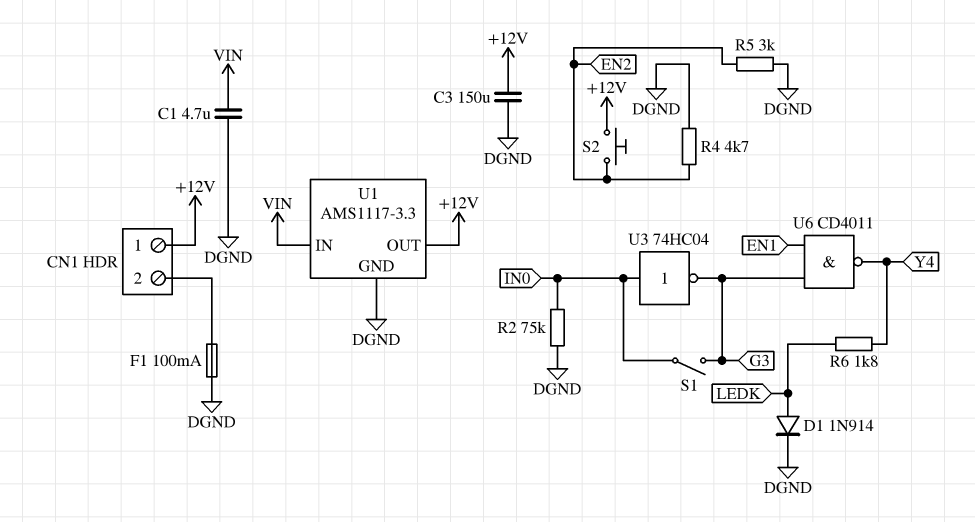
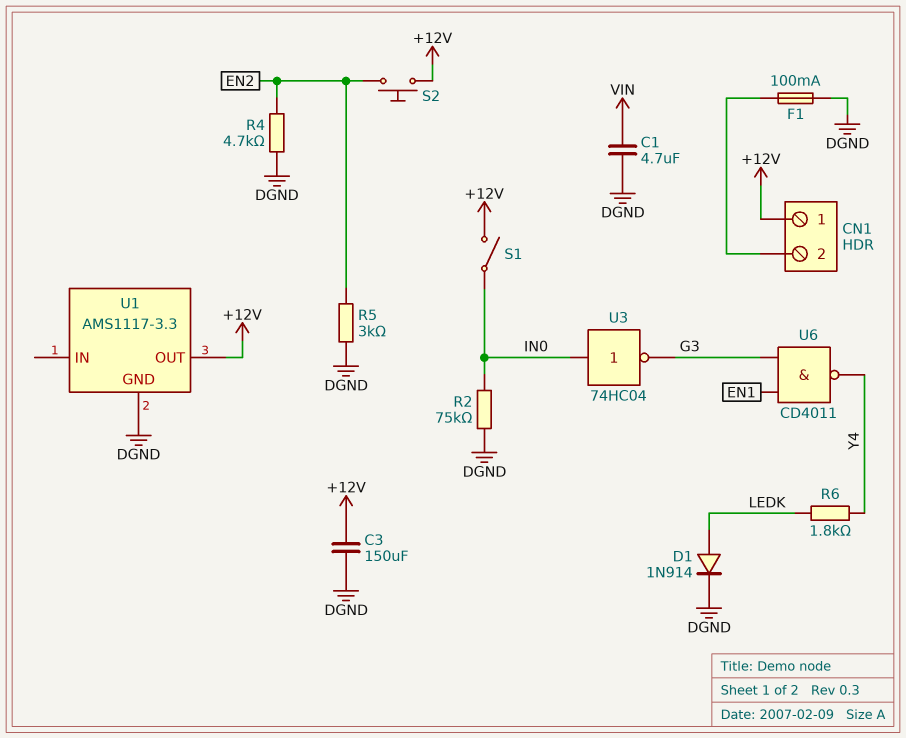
S1: switch (G3, IN0) -> switch (+12V, IN0)
U1 pin IN: VIN -> none

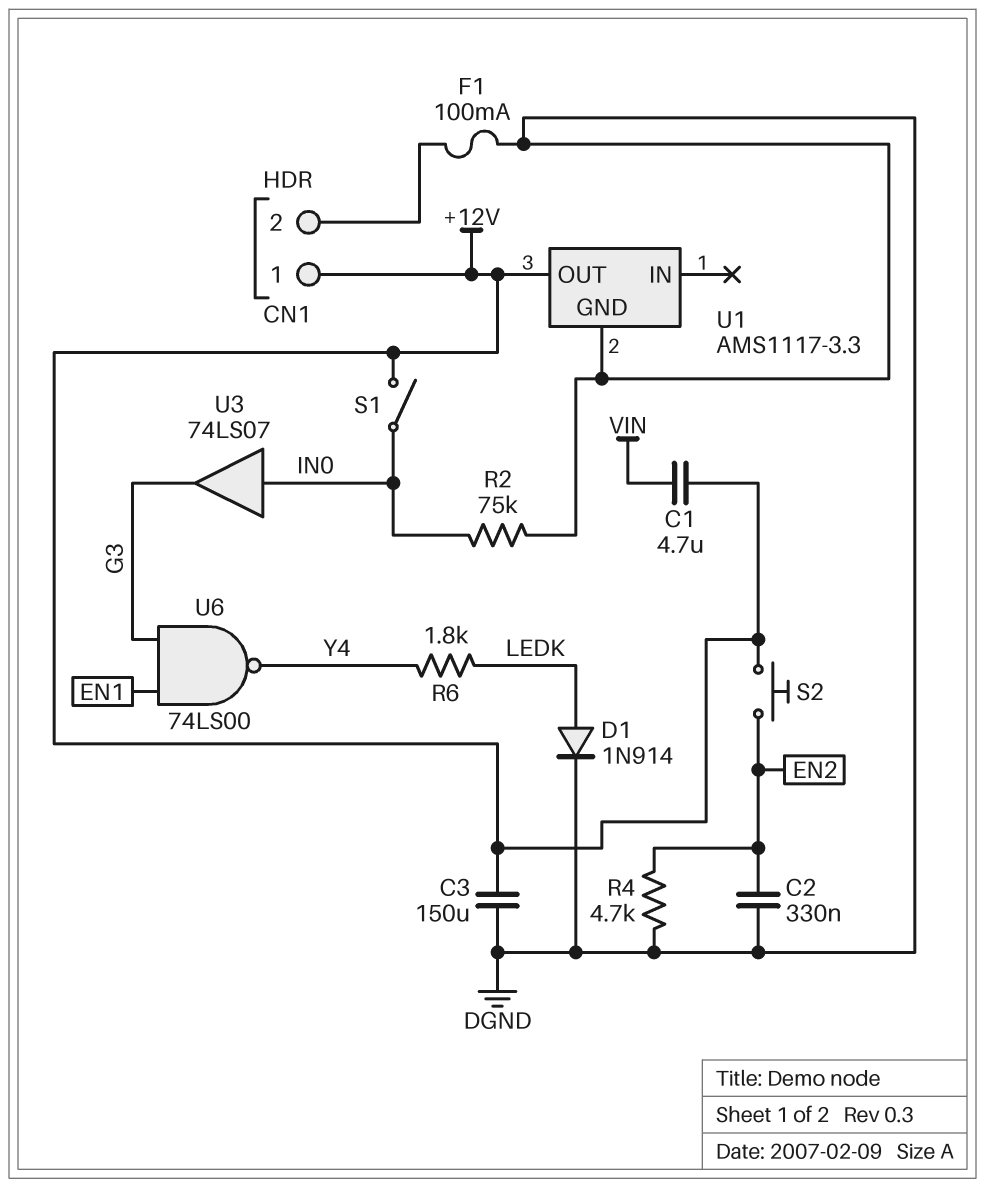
C1: 4.7uF (DGND, VIN) -> 4.7uF (+12V, VIN)
C2: none -> 330nF (DGND, EN2)
R5: 3k (DGND, EN2) -> none
U3: NOT 74HC04 (in IN0, out G3) -> buffer 74LS07 (in IN0, out G3)
U6: NAND CD4011 (in EN1, in G3, out Y4) -> NAND 74LS00 (in EN1, in G3, out Y4)

